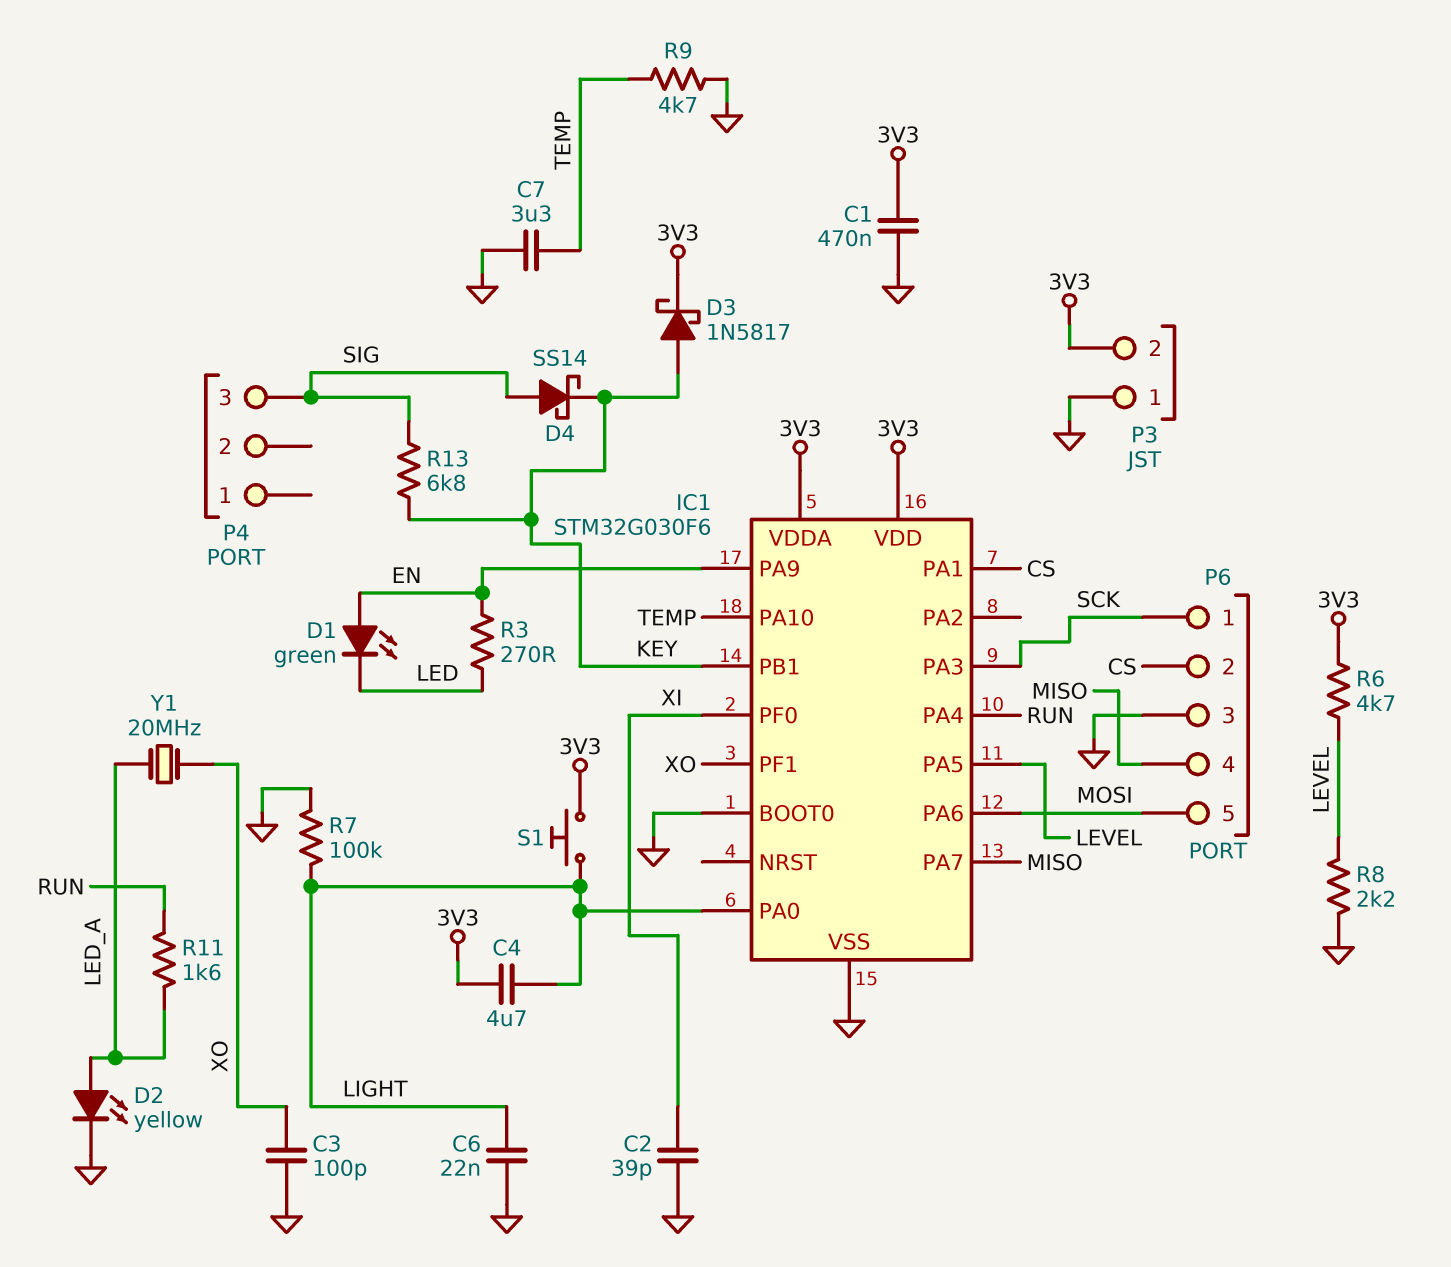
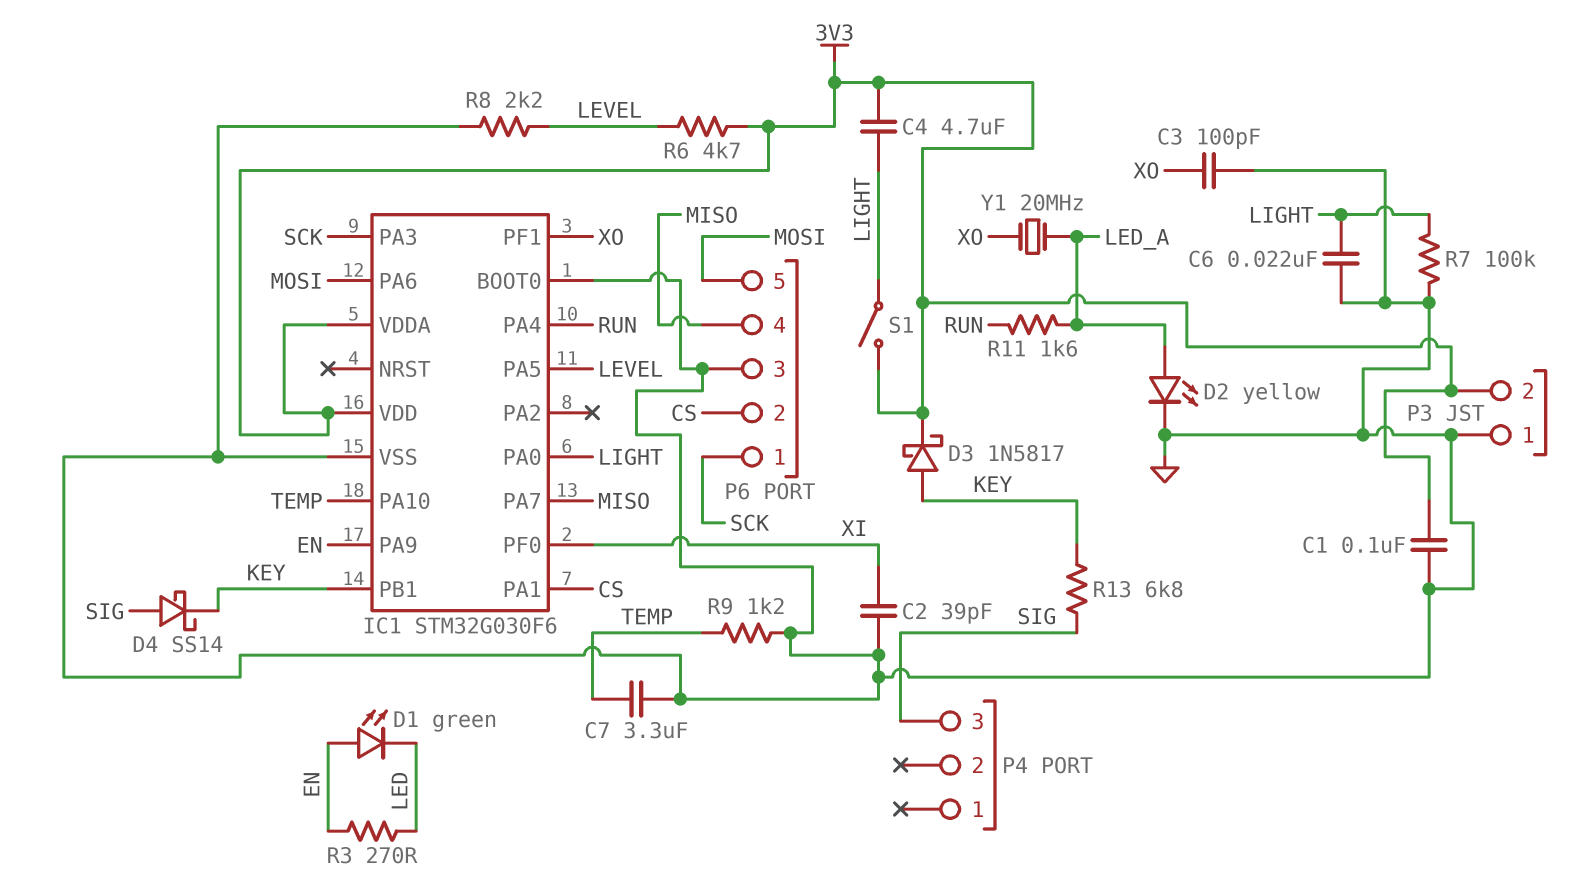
C1: 470nF (3V3, GND) -> 100nF (3V3, GND)
R9: 4.7k (GND, TEMP) -> 1.2k (GND, TEMP)
S1: button (3V3, LIGHT) -> switch (3V3, LIGHT)

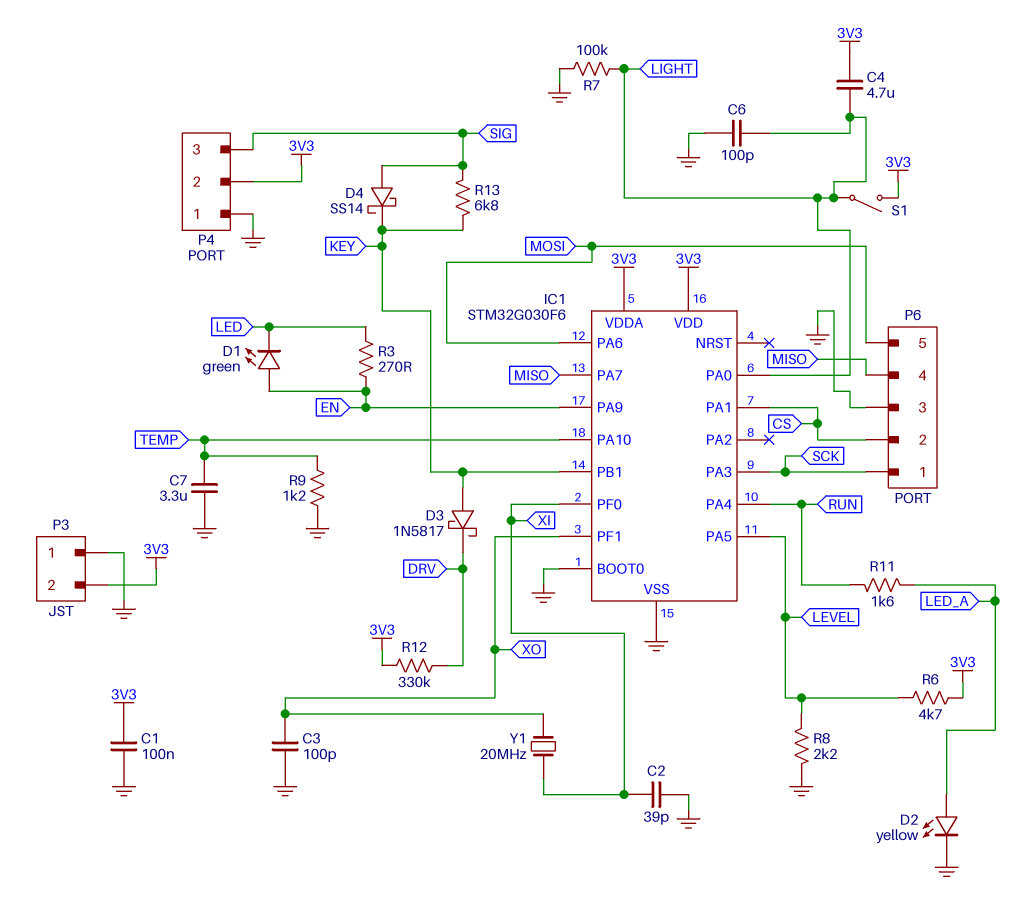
C6: 22nF (GND, LIGHT) -> 100pF (GND, LIGHT)
D3: schottky 1N5817 (A KEY, K 3V3) -> schottky 1N5817 (A KEY, K DRV)
P4 pin 1: none -> GND
P4 pin 2: none -> 3V3
R12: none -> 330k (3V3, DRV)
Y1: 20MHz (LED_A, XO) -> 20MHz (XI, XO)

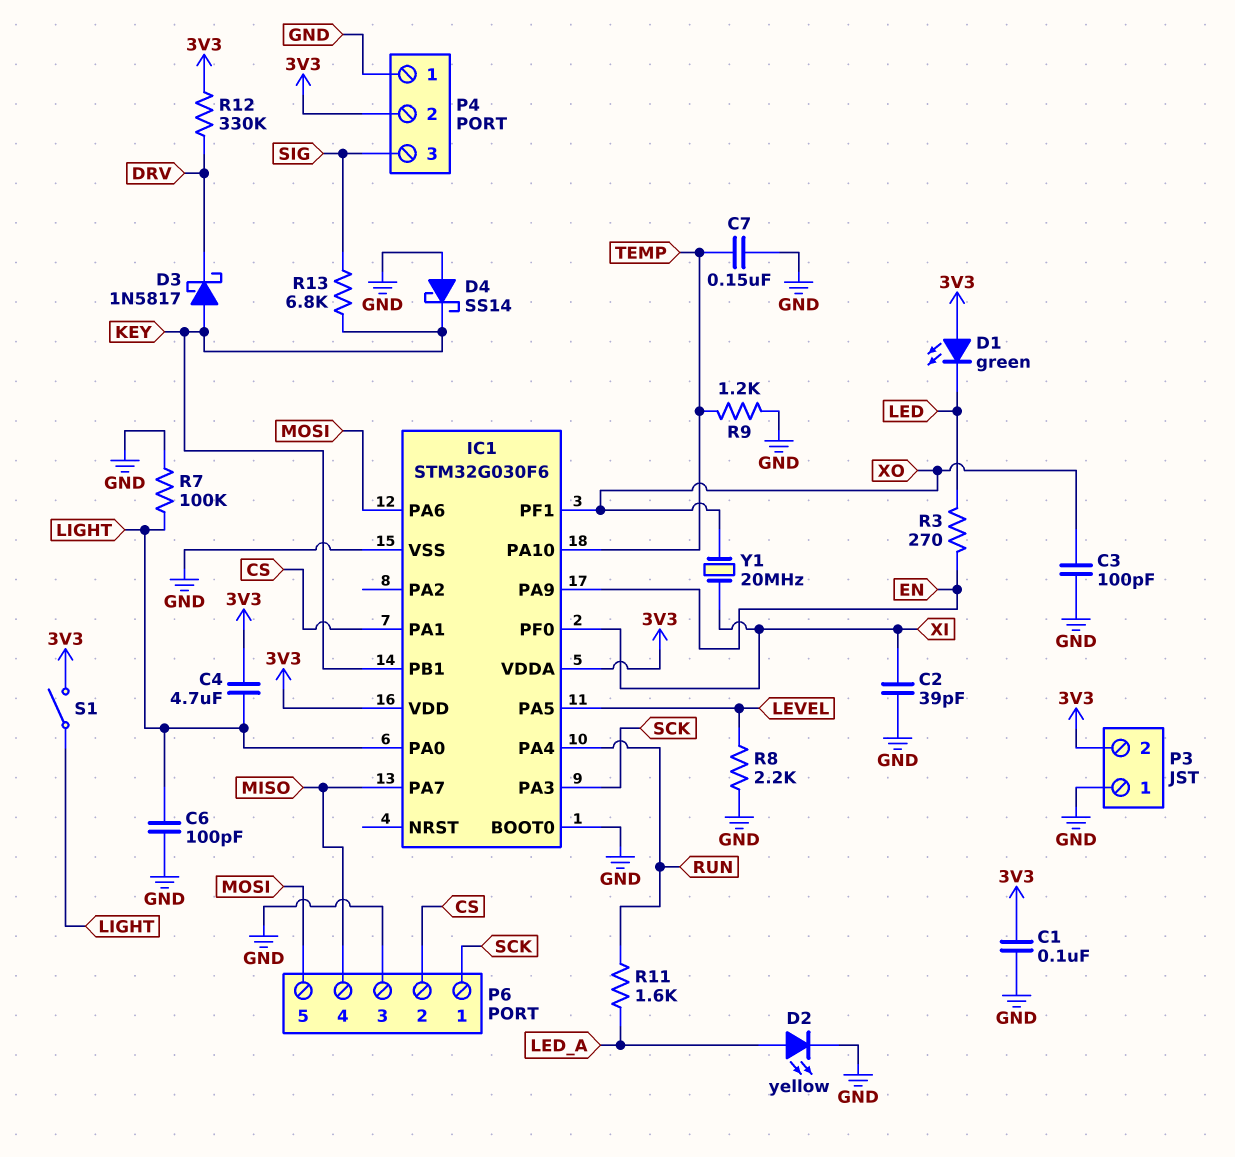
C7: 3.3uF (GND, TEMP) -> 150nF (GND, TEMP)
D1: LED green (A EN, K LED) -> LED green (A 3V3, K LED)
D4: schottky SS14 (A SIG, K KEY) -> schottky SS14 (A GND, K KEY)
R6: 4.7k (3V3, LEVEL) -> none

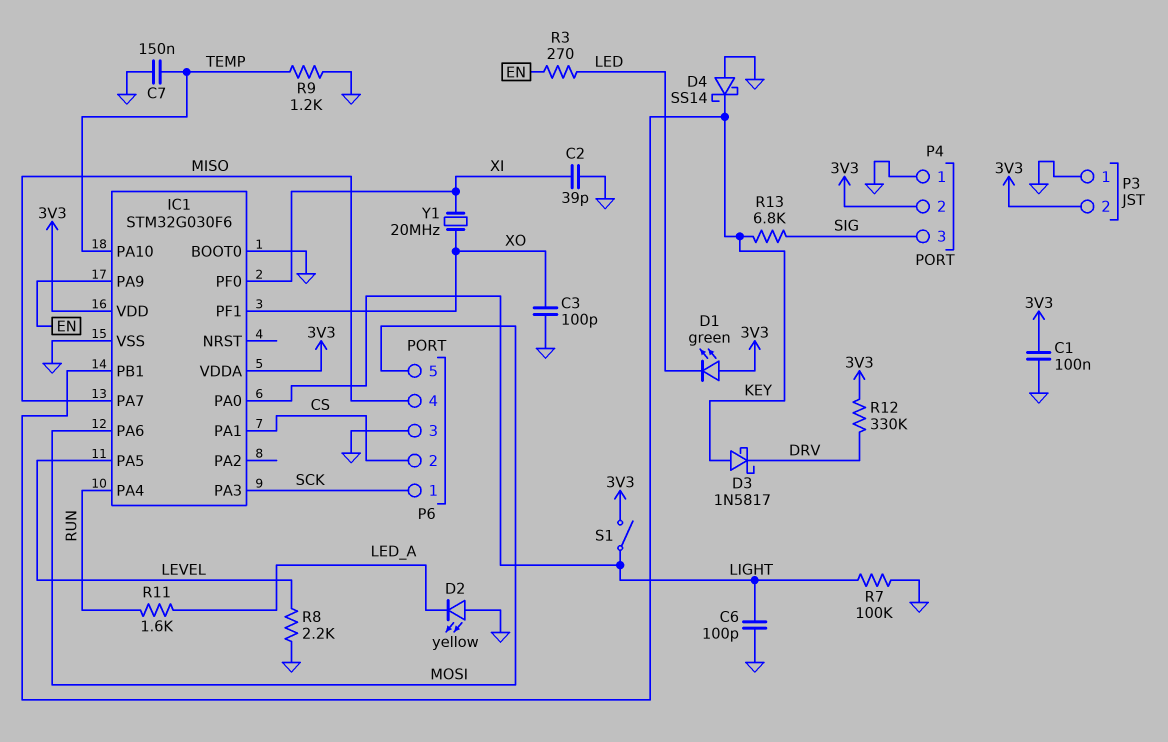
C4: 4.7uF (3V3, LIGHT) -> none
D2: LED yellow (A LED_A, K GND) -> LED yellow (A GND, K LED_A)

